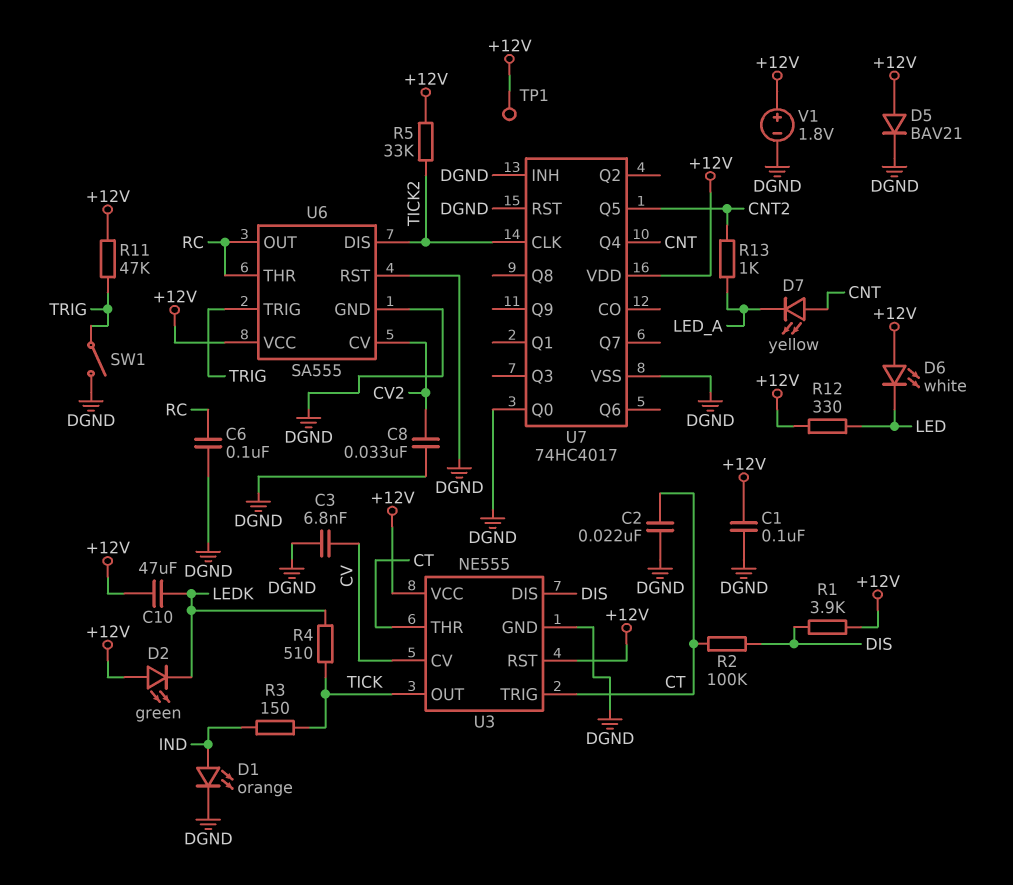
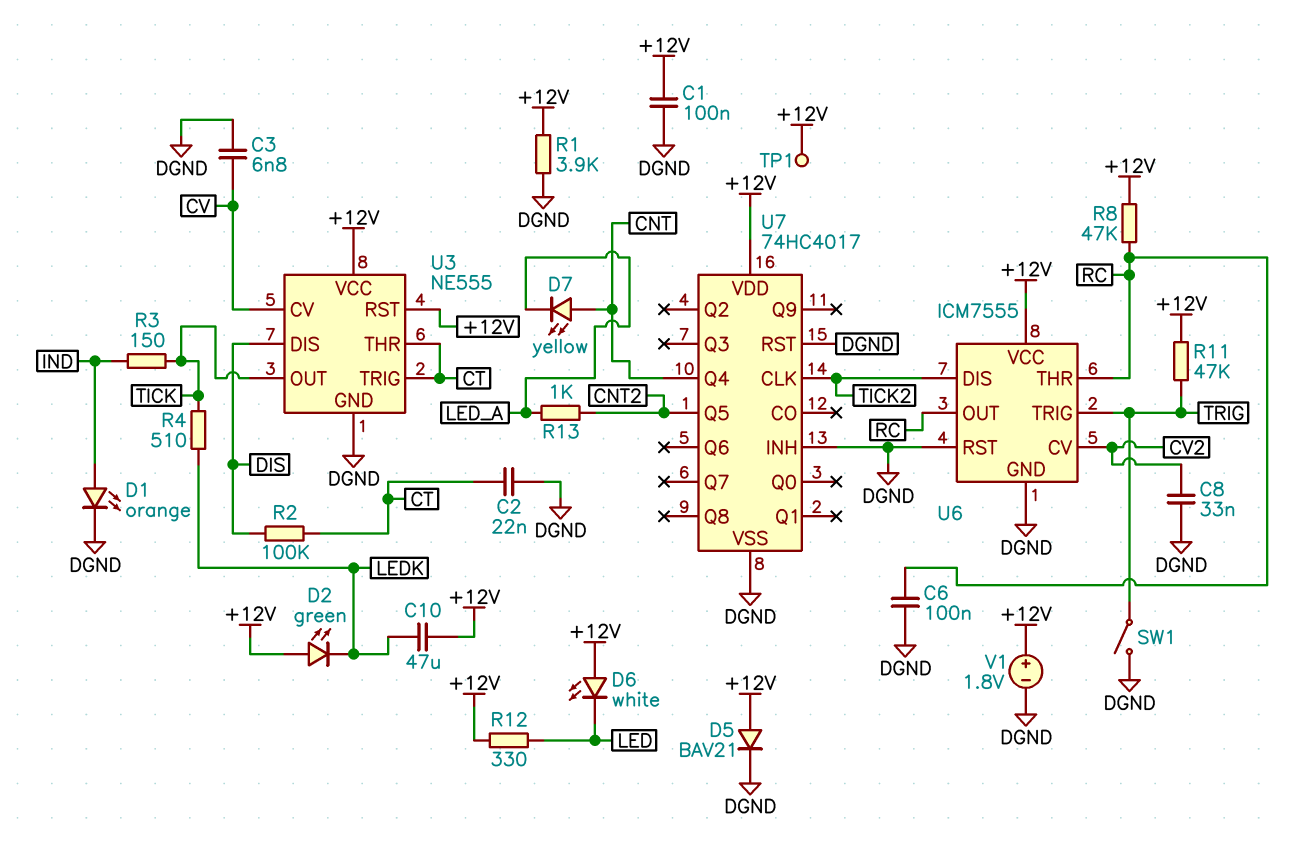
R1: 3.9k (+12V, DIS) -> 3.9k (+12V, DGND)
R5: 33k (+12V, TICK2) -> none
R8: none -> 47k (+12V, RC)
U6: SA555 -> ICM7555
U7 pin Q0: DGND -> none

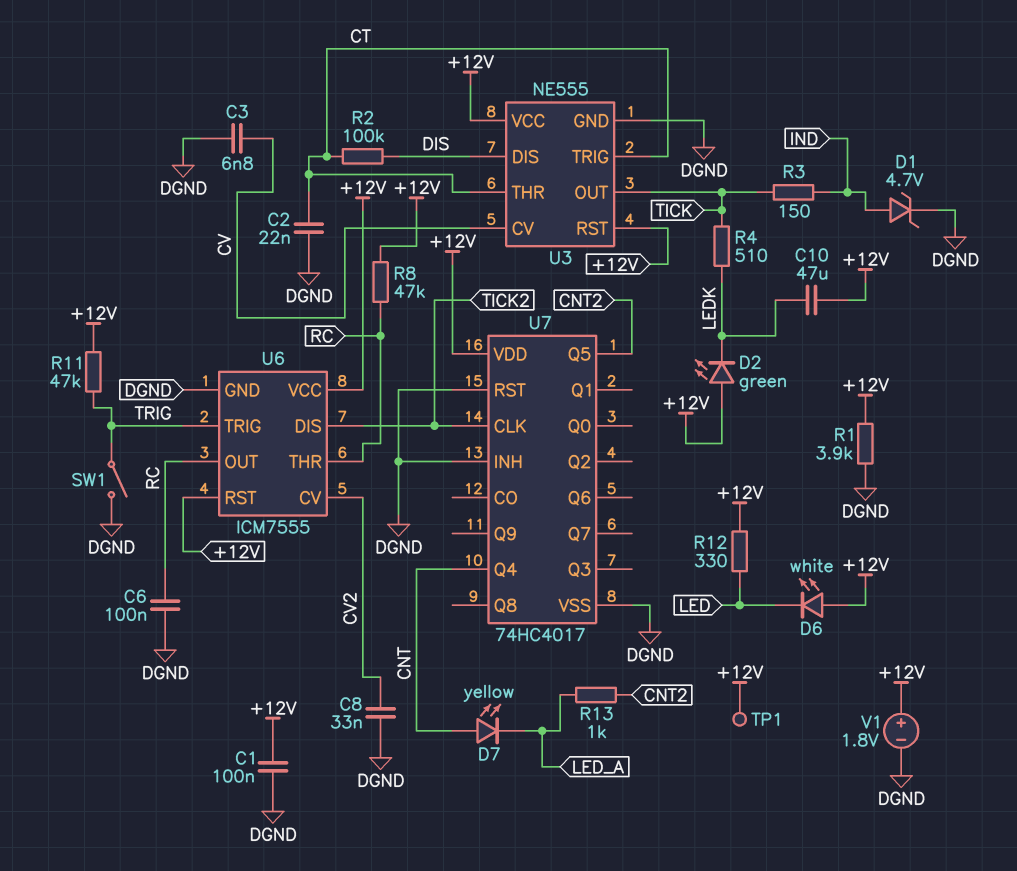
D1: LED orange (A IND, K DGND) -> zener 4.7V (A IND, K DGND)
D5: diode BAV21 (A +12V, K DGND) -> none
U6 pin RST: DGND -> +12V

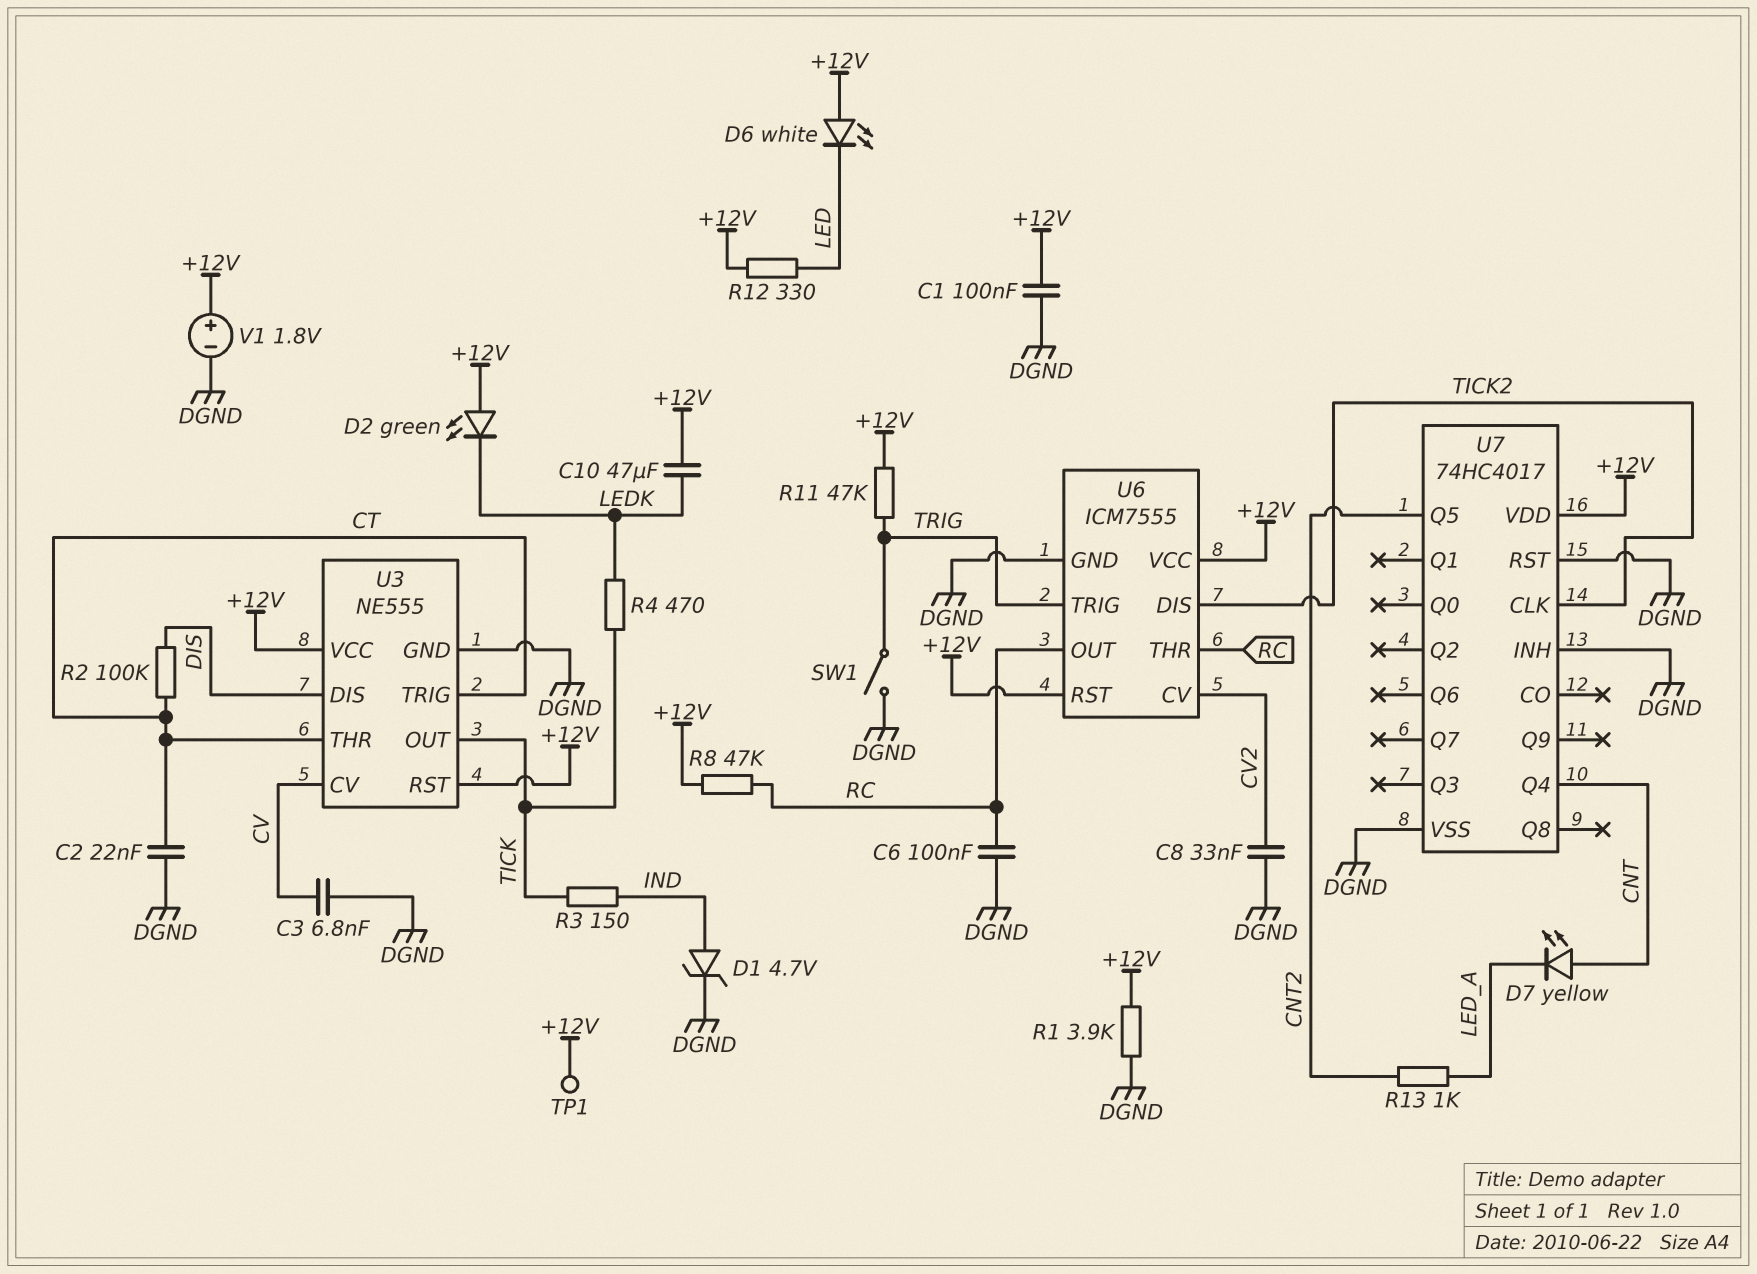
R4: 510 (LEDK, TICK) -> 470 (LEDK, TICK)

